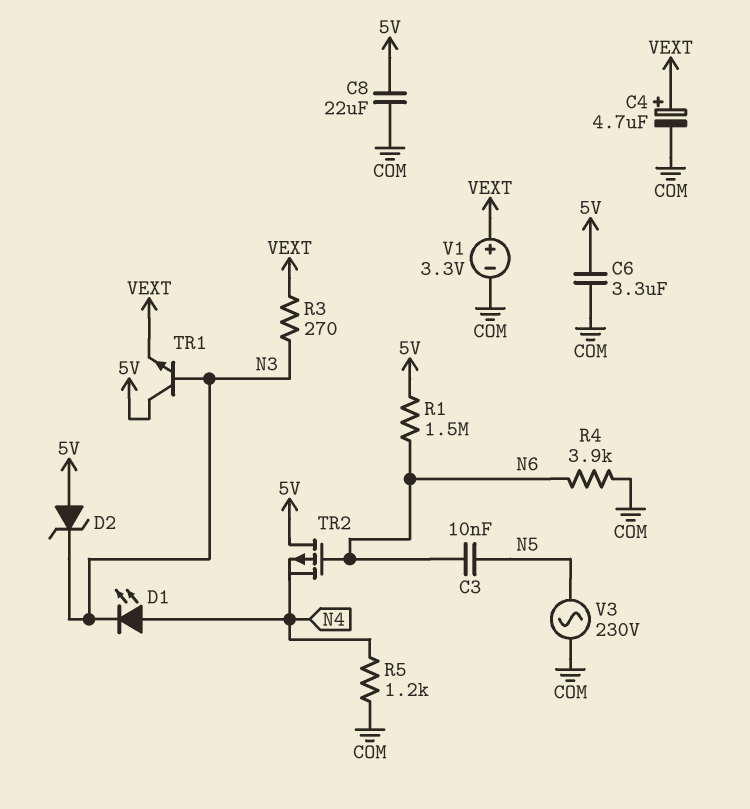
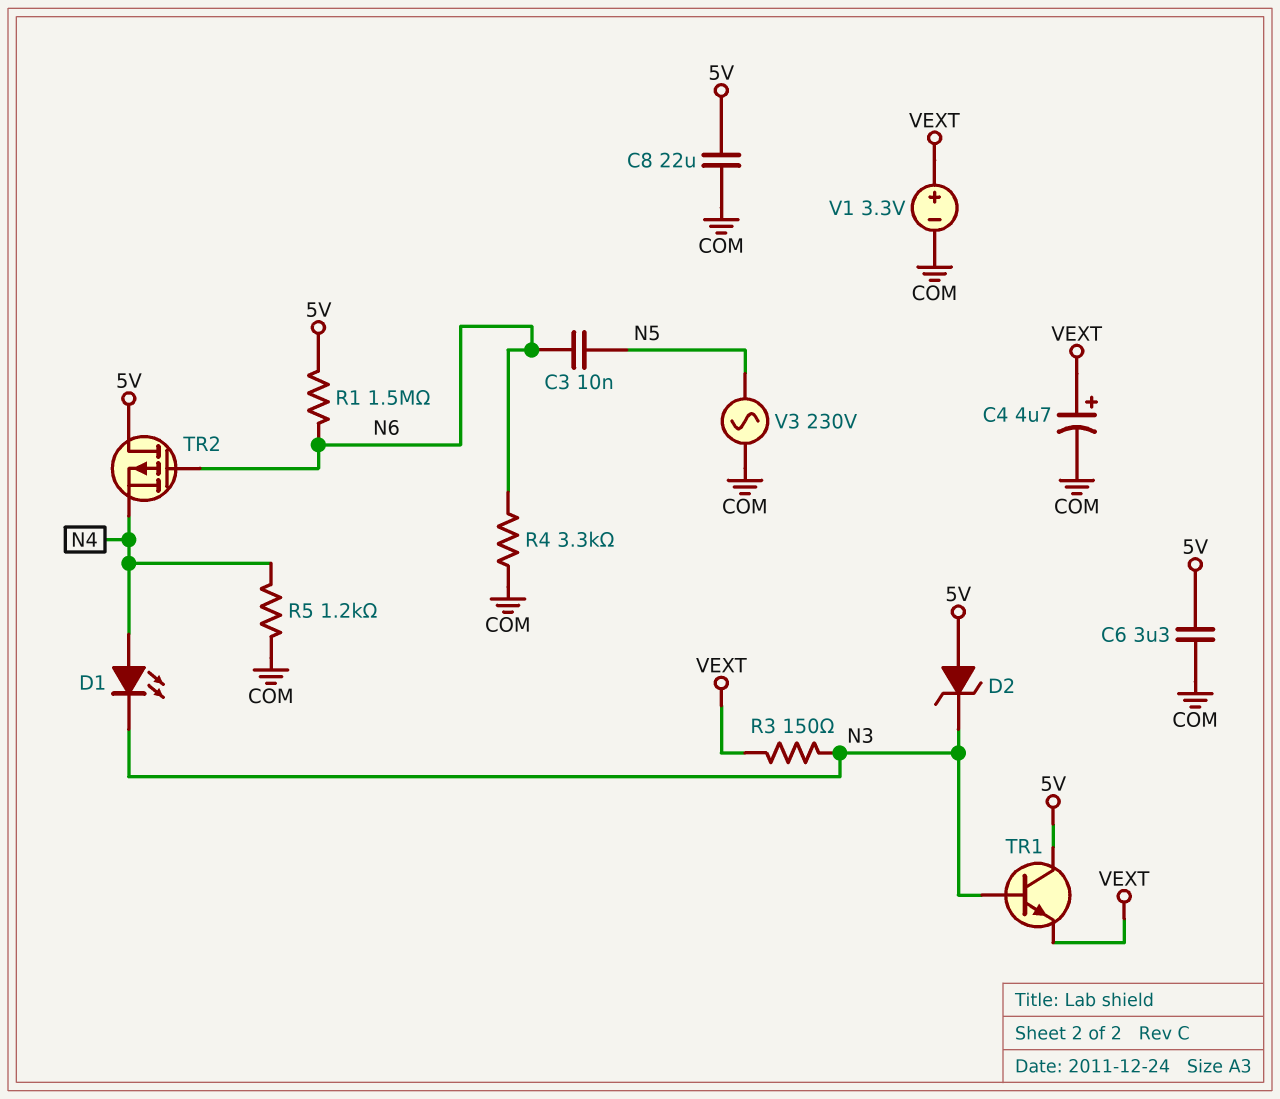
R3: 270 (N3, VEXT) -> 150 (N3, VEXT)
R4: 3.9k (COM, N6) -> 3.3k (COM, N6)

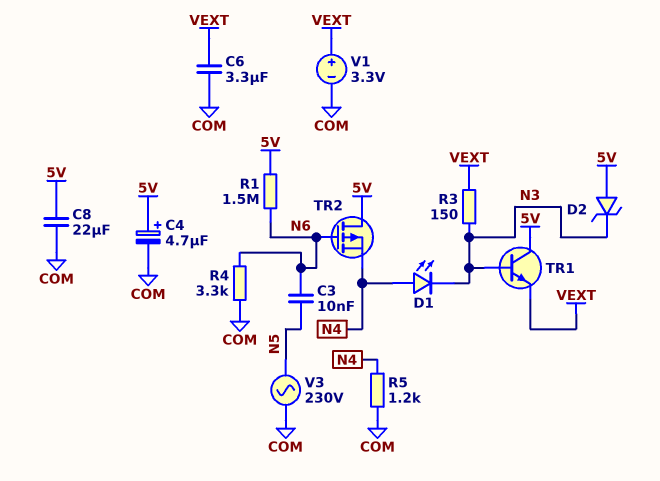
C4: 4.7uF (plus VEXT, minus COM) -> 4.7uF (plus 5V, minus COM)
C6: 3.3uF (5V, COM) -> 3.3uF (COM, VEXT)

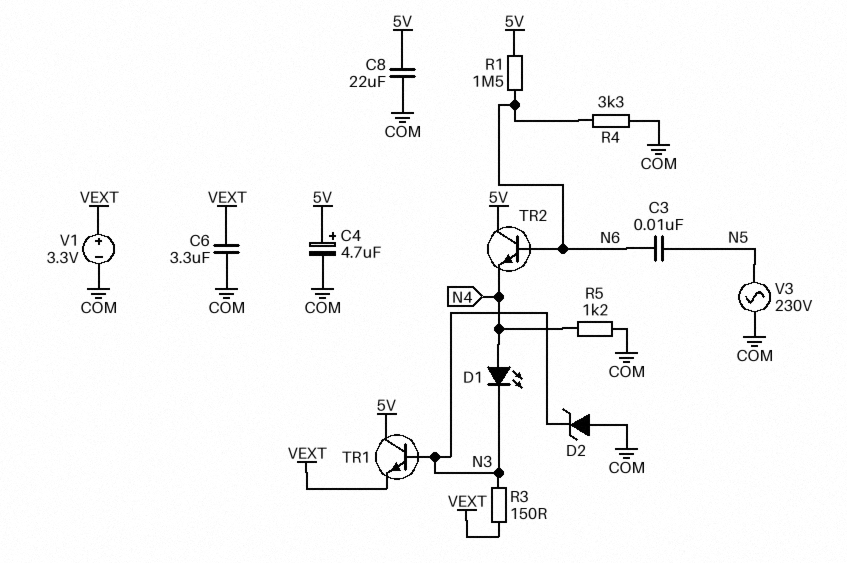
D2: zener (A 5V, K N3) -> zener (A COM, K N3)
TR2: PMOS (G N6, D 5V, S N4) -> NPN (B N6, C 5V, E N4)

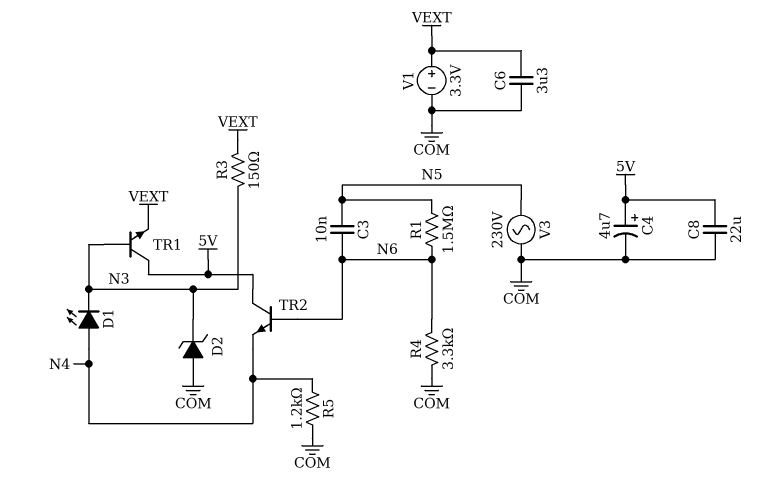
R1: 1.5M (5V, N6) -> 1.5M (N5, N6)

